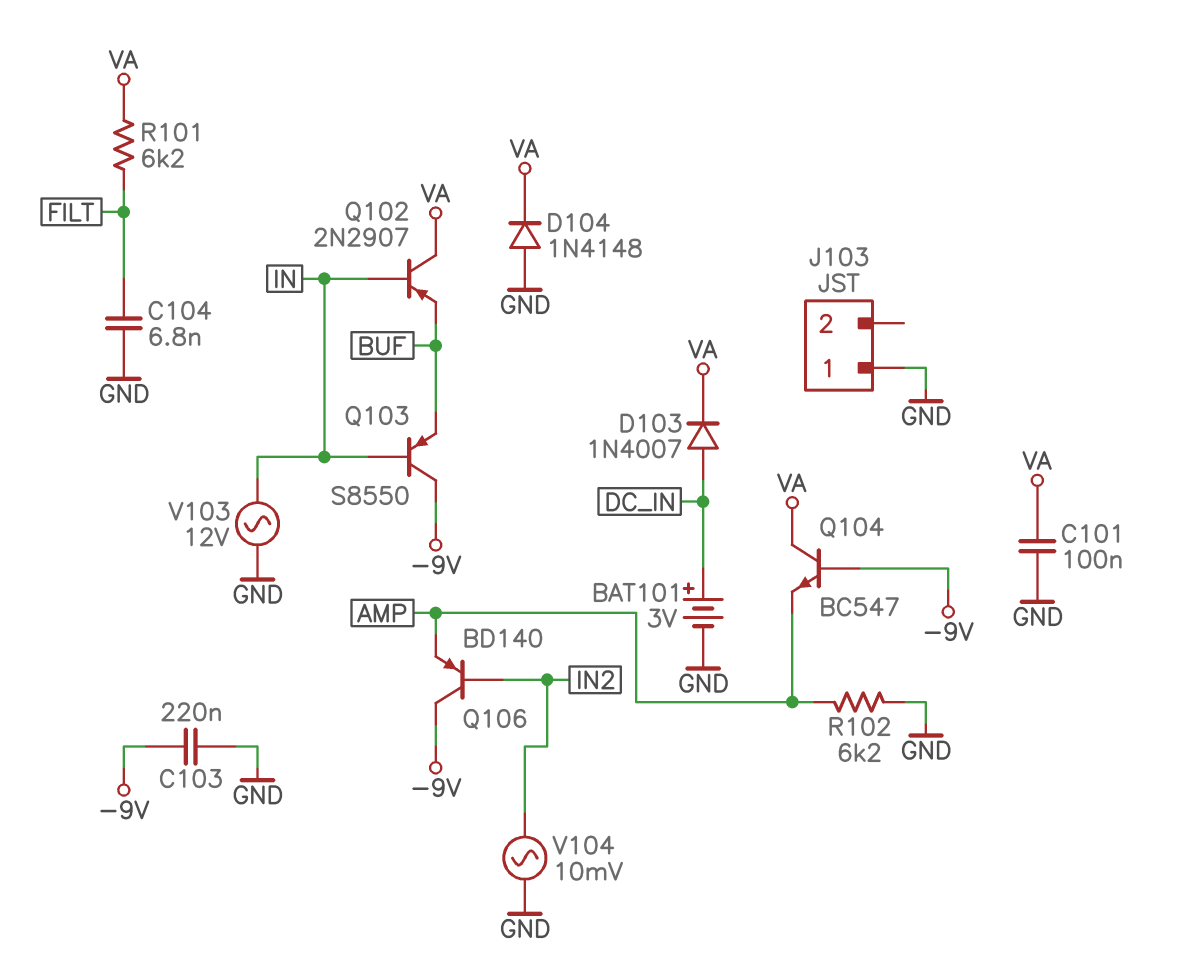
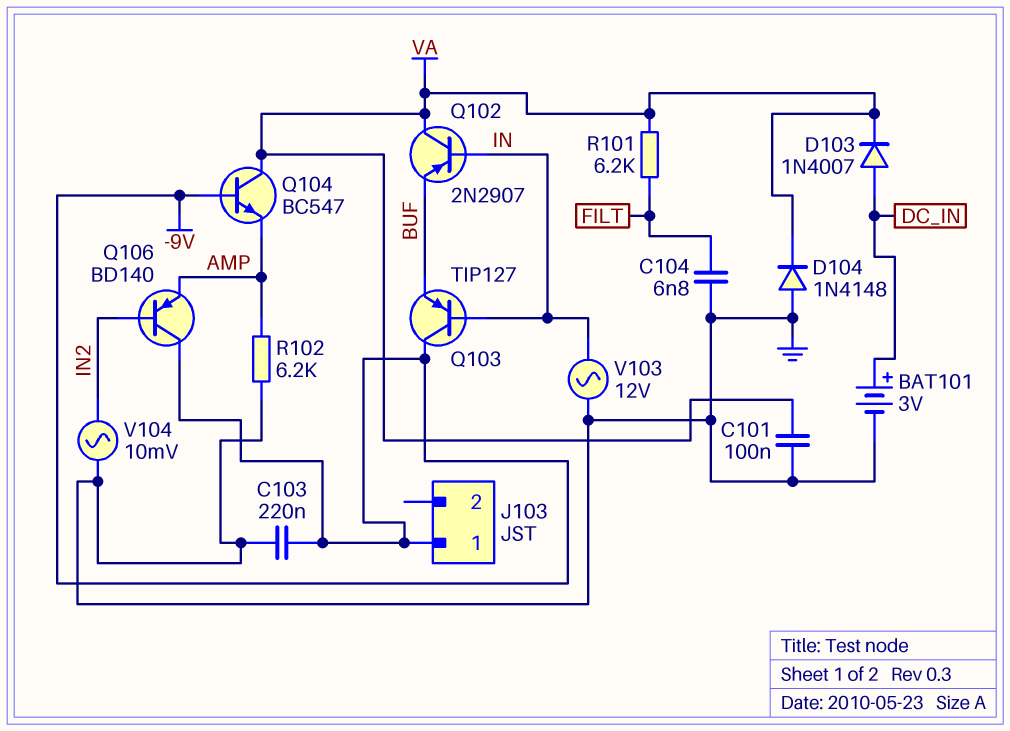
J103 pin 1: GND -> -9V
Q103: PNP S8550 (B IN, C -9V, E BUF) -> PNP TIP127 (B IN, C -9V, E BUF)

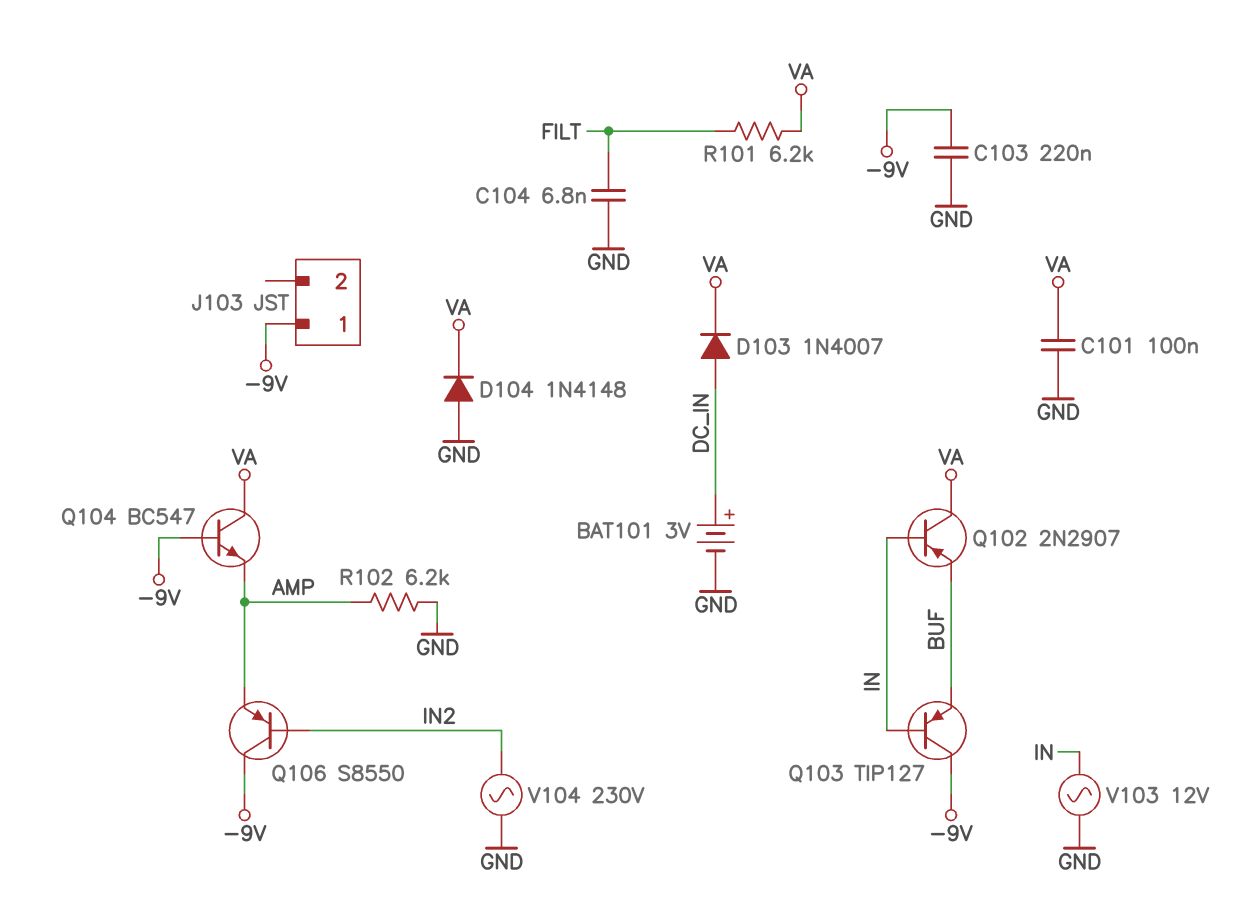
Q106: PNP BD140 (B IN2, C -9V, E AMP) -> PNP S8550 (B IN2, C -9V, E AMP)
V104: AC 10mV (GND, IN2) -> AC 230V (GND, IN2)

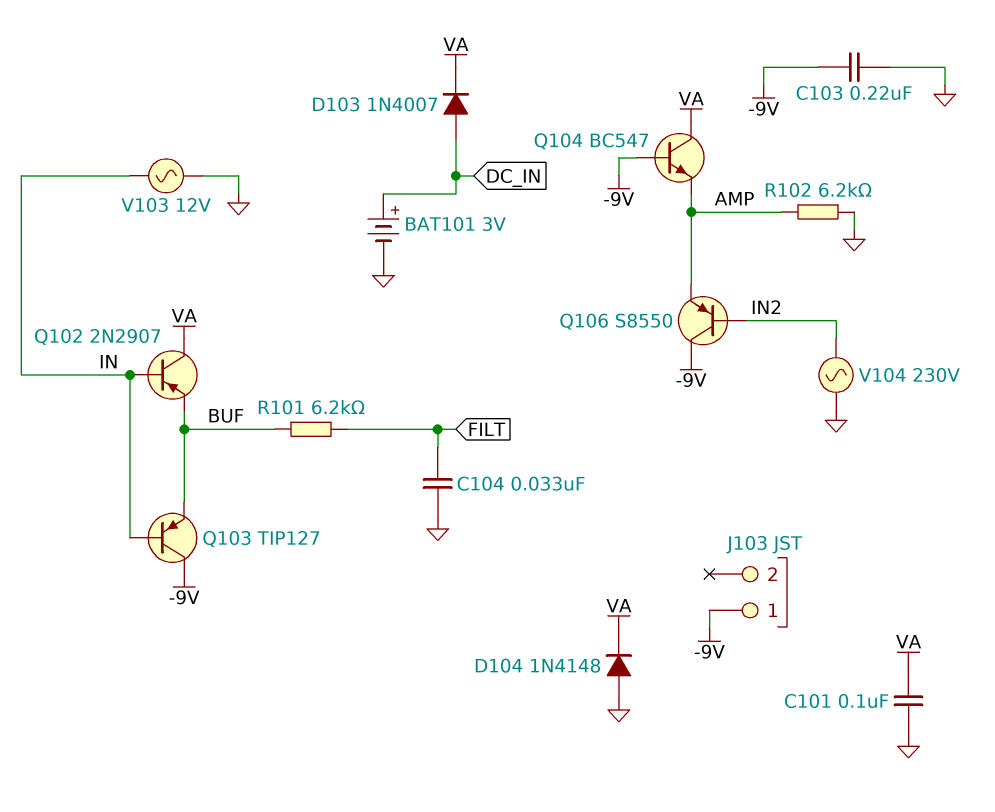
C104: 6.8nF (FILT, GND) -> 33nF (FILT, GND)
R101: 6.2k (FILT, VA) -> 6.2k (BUF, FILT)

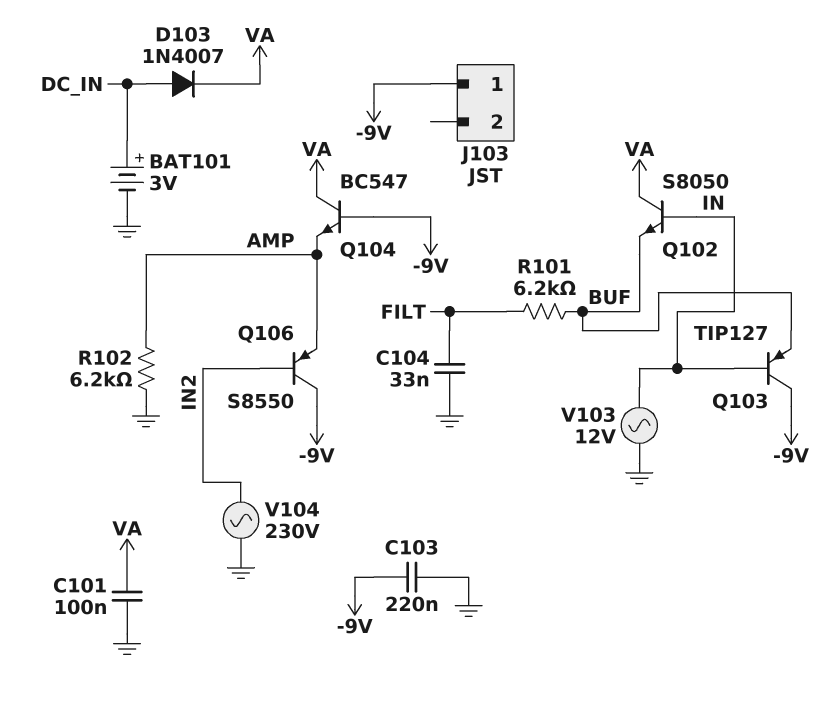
D104: diode 1N4148 (A GND, K VA) -> none
Q102: PNP 2N2907 (B IN, C VA, E BUF) -> NPN S8050 (B IN, C VA, E BUF)

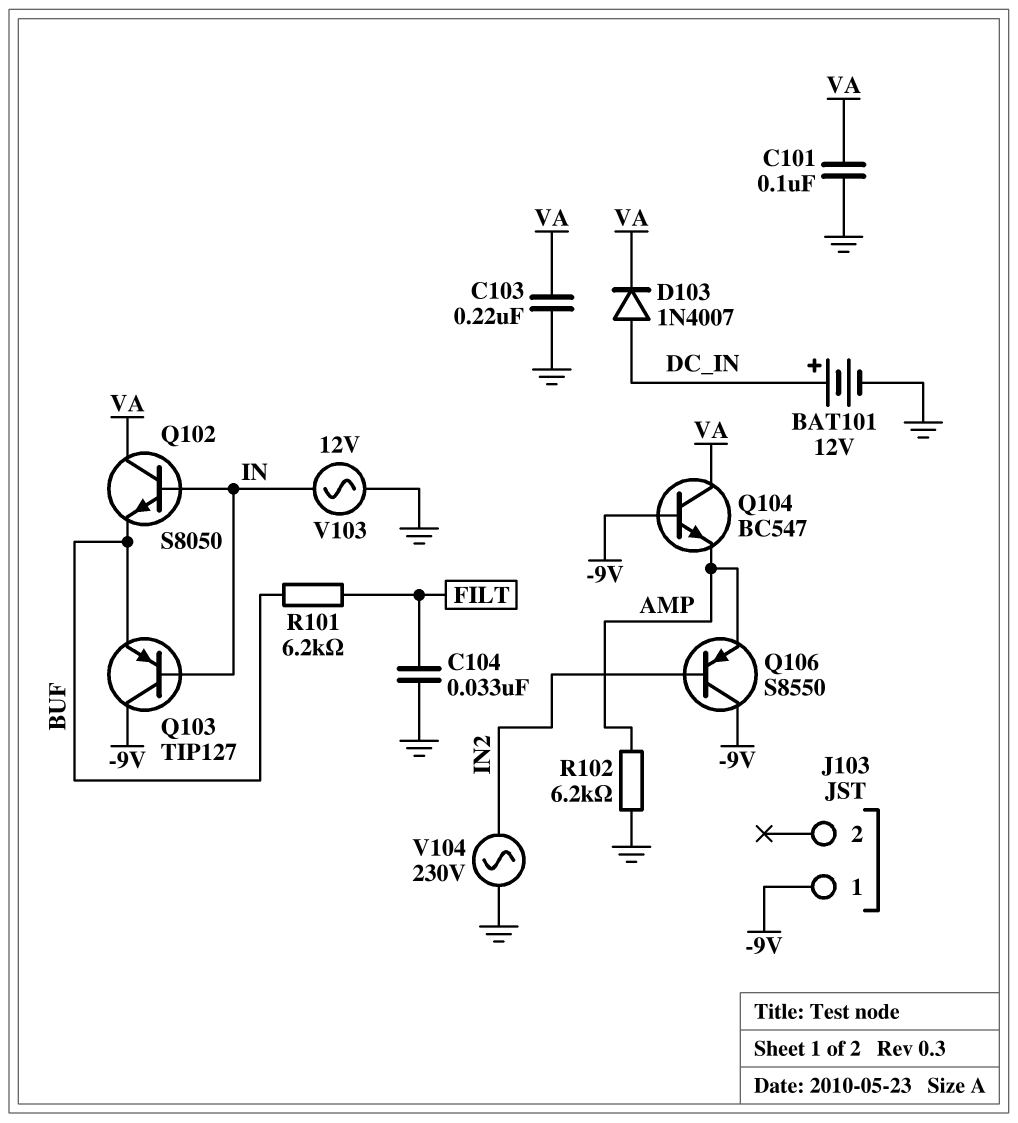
BAT101: 3V (plus DC_IN, minus GND) -> 12V (plus DC_IN, minus GND)
C103: 220nF (-9V, GND) -> 220nF (GND, VA)

